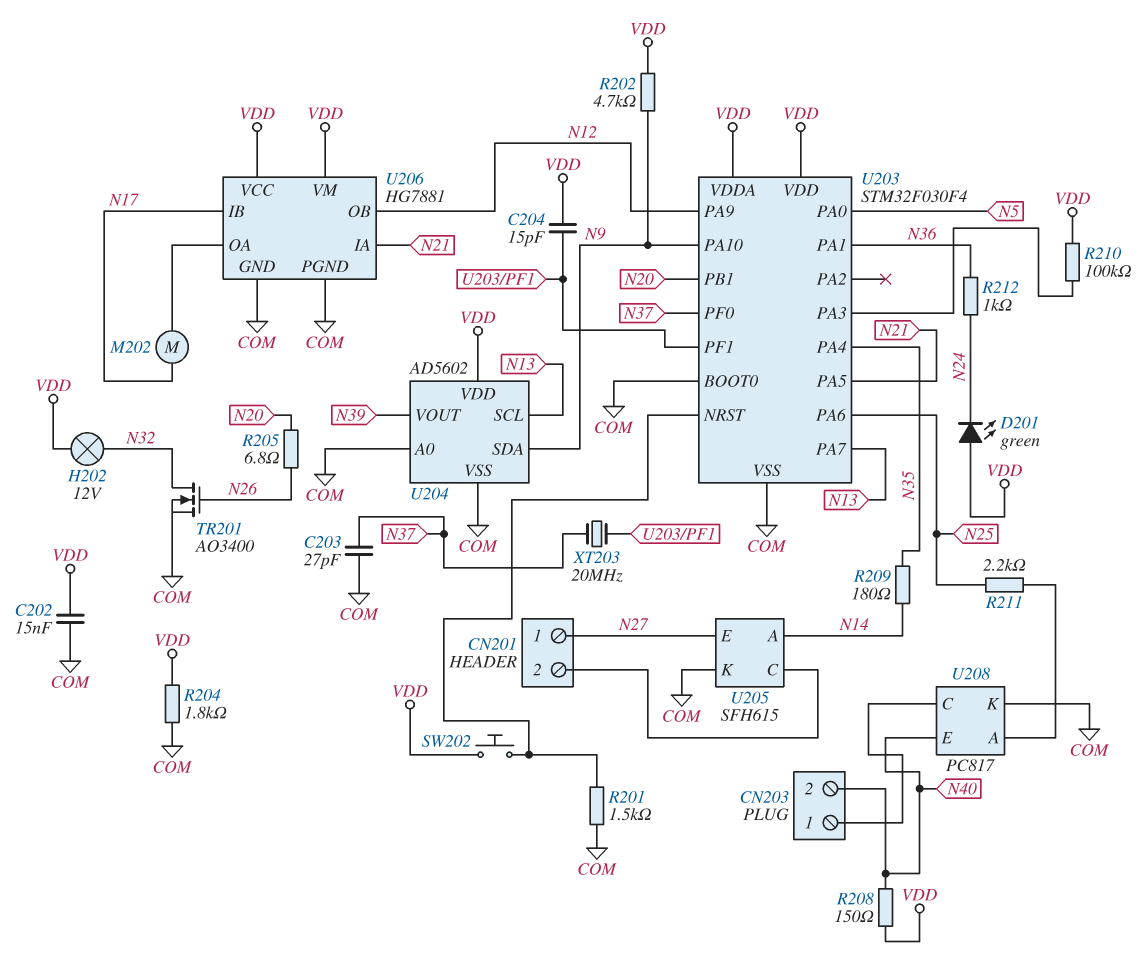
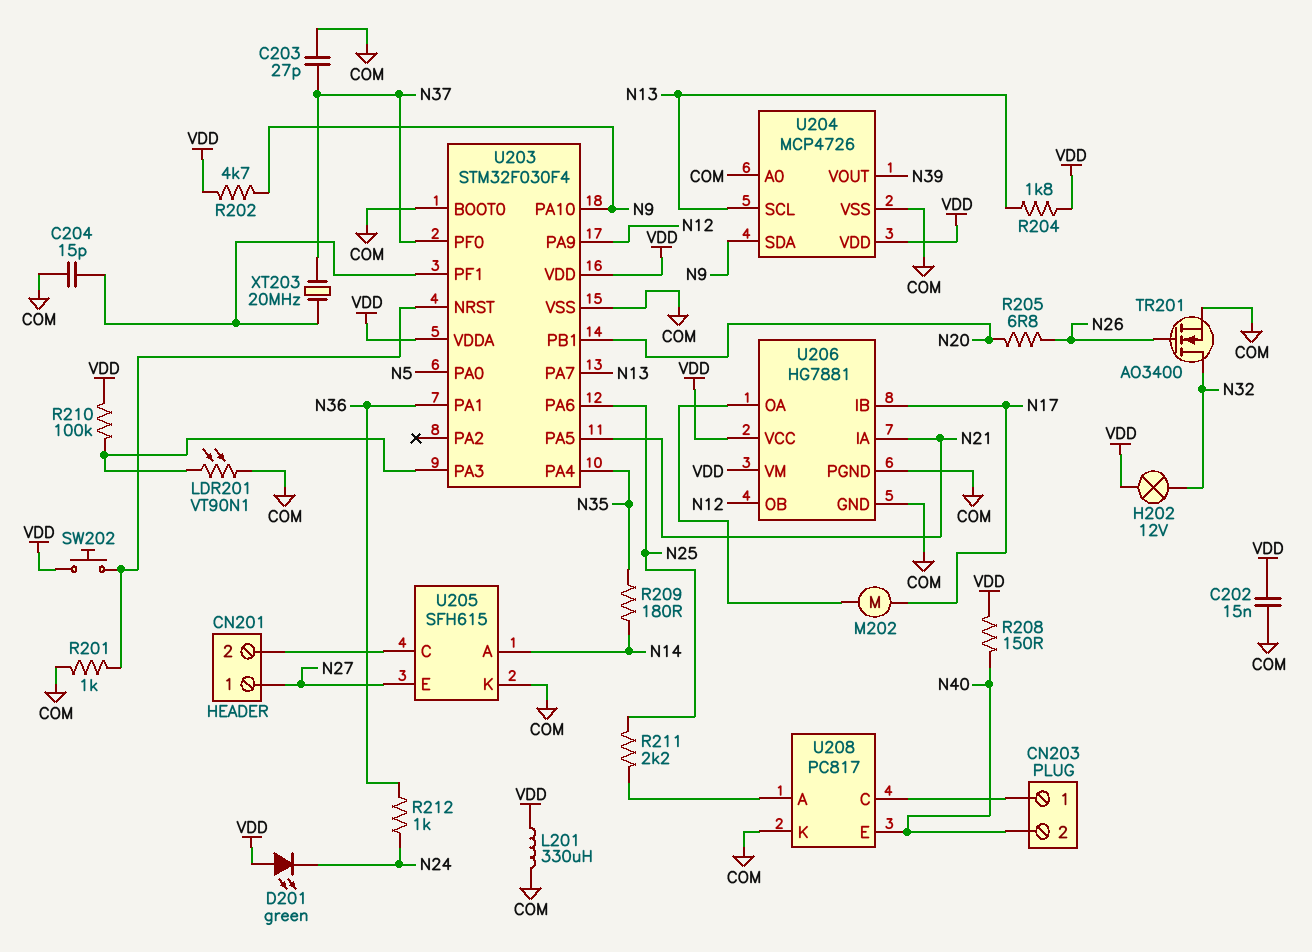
C204: 15pF (U203/PF1, VDD) -> 15pF (COM, U203/PF1)
L201: none -> 330uH (COM, VDD)
LDR201: none -> VT90N1 (COM, U203/PA3)
R201: 1.5k (COM, U203/NRST) -> 1k (COM, U203/NRST)
R204: 1.8k (COM, VDD) -> 1.8k (N13, VDD)
U204: AD5602 -> MCP4726

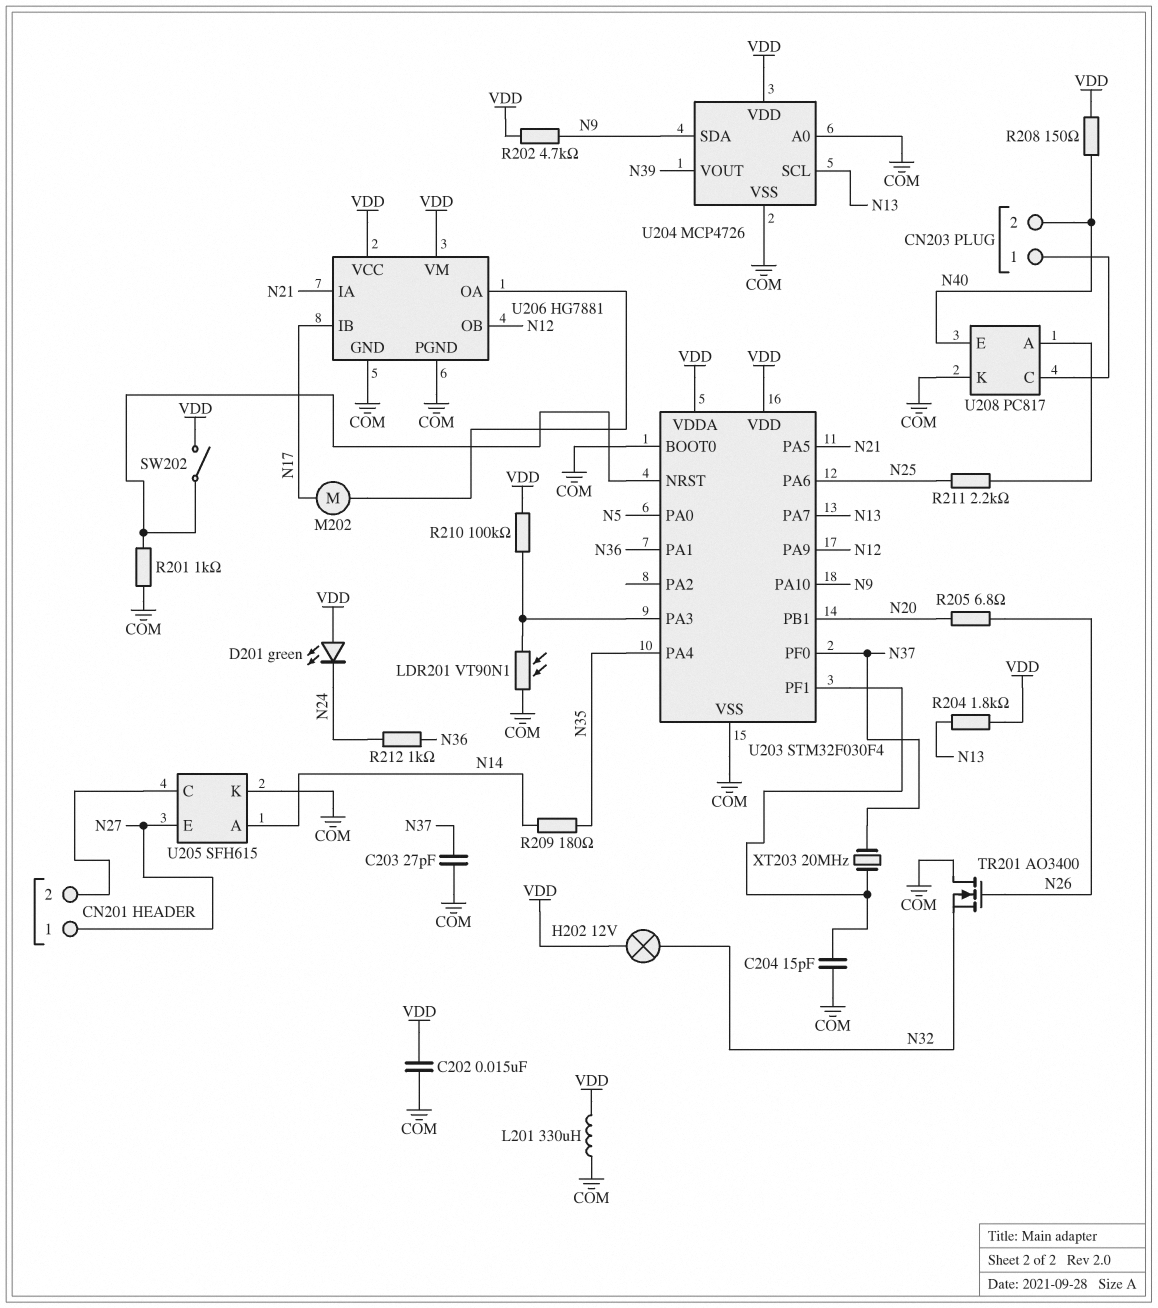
SW202: button (U203/NRST, VDD) -> switch (U203/NRST, VDD)
TR201: NMOS AO3400 (G N26, D N32, S COM) -> NMOS AO3400 (G N26, D COM, S N32)

